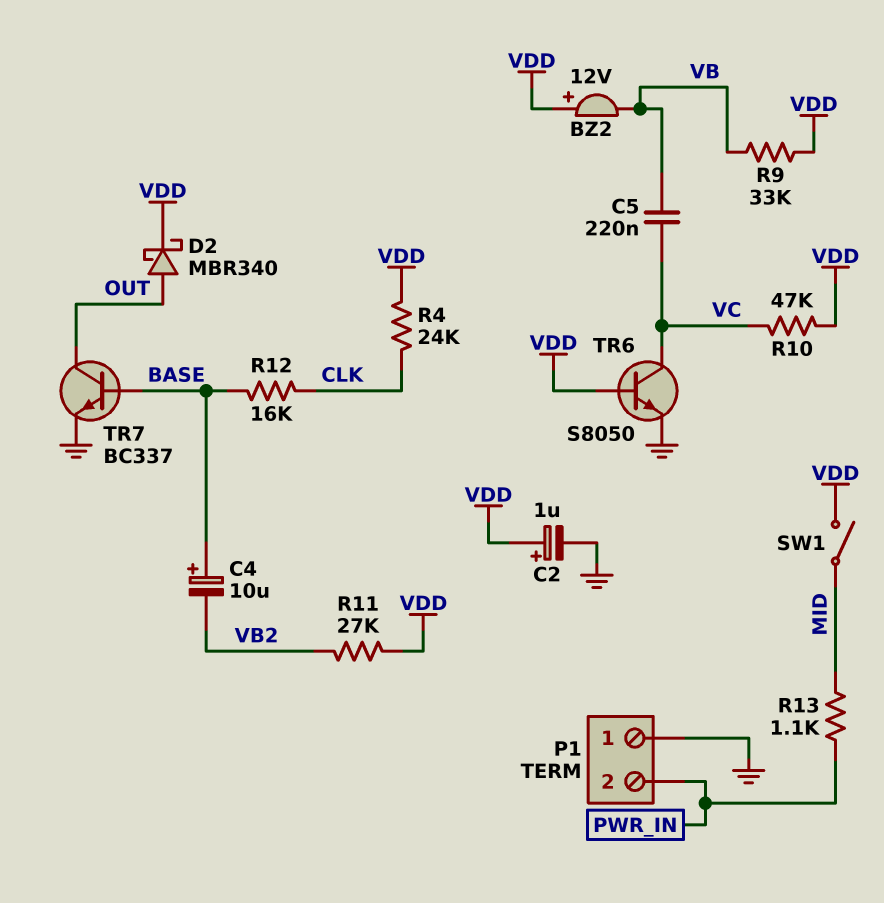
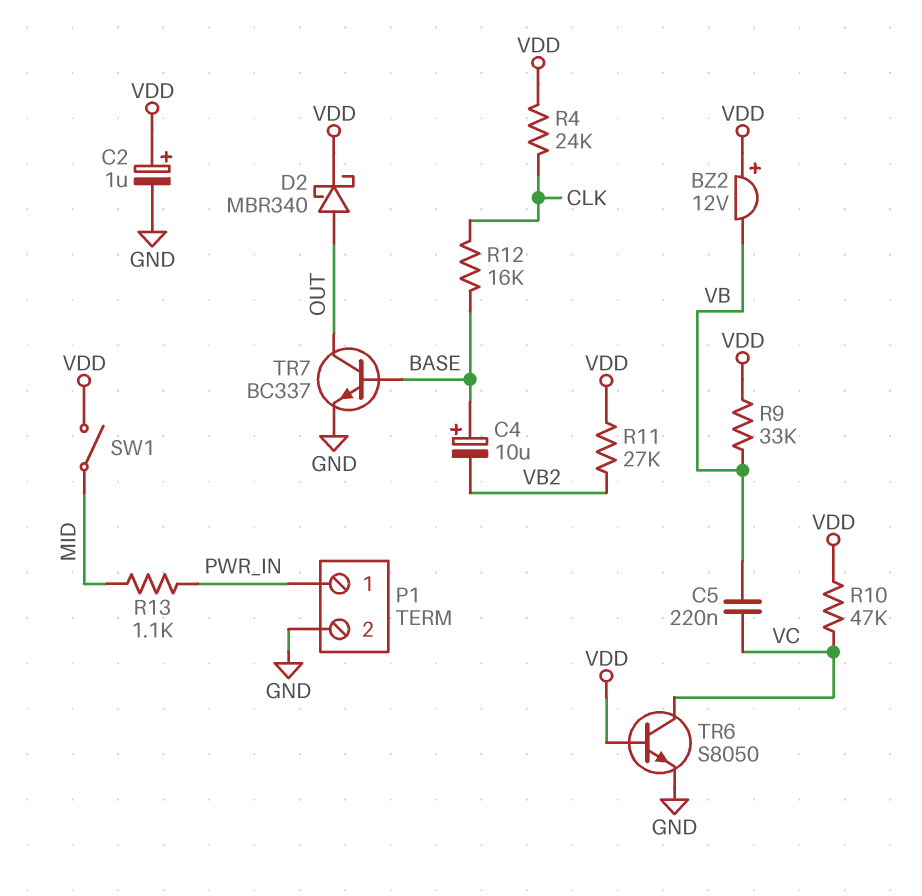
P1 pin 1: GND -> PWR_IN
P1 pin 2: PWR_IN -> GND

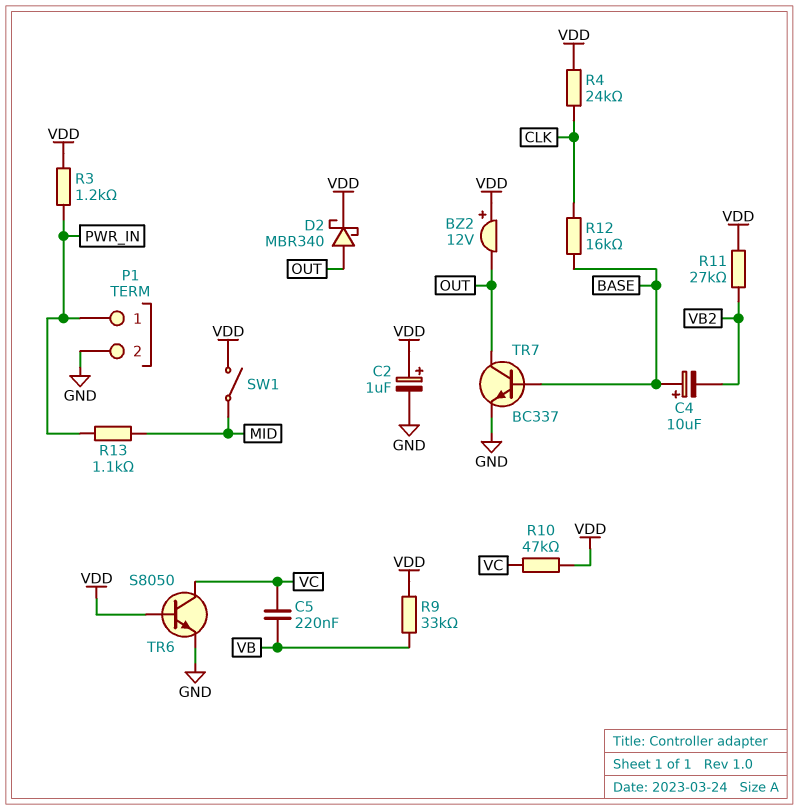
BZ2: buzzer 12V (plus VDD, minus VB) -> buzzer 12V (plus VDD, minus OUT)
R3: none -> 1.2k (PWR_IN, VDD)

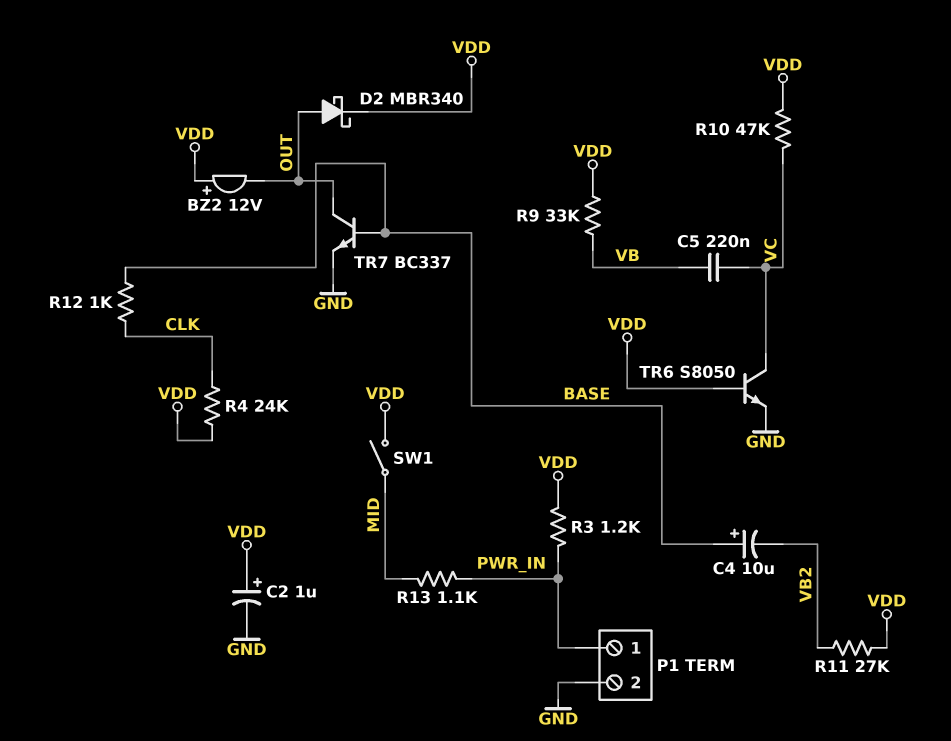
R12: 16k (BASE, CLK) -> 1k (BASE, CLK)

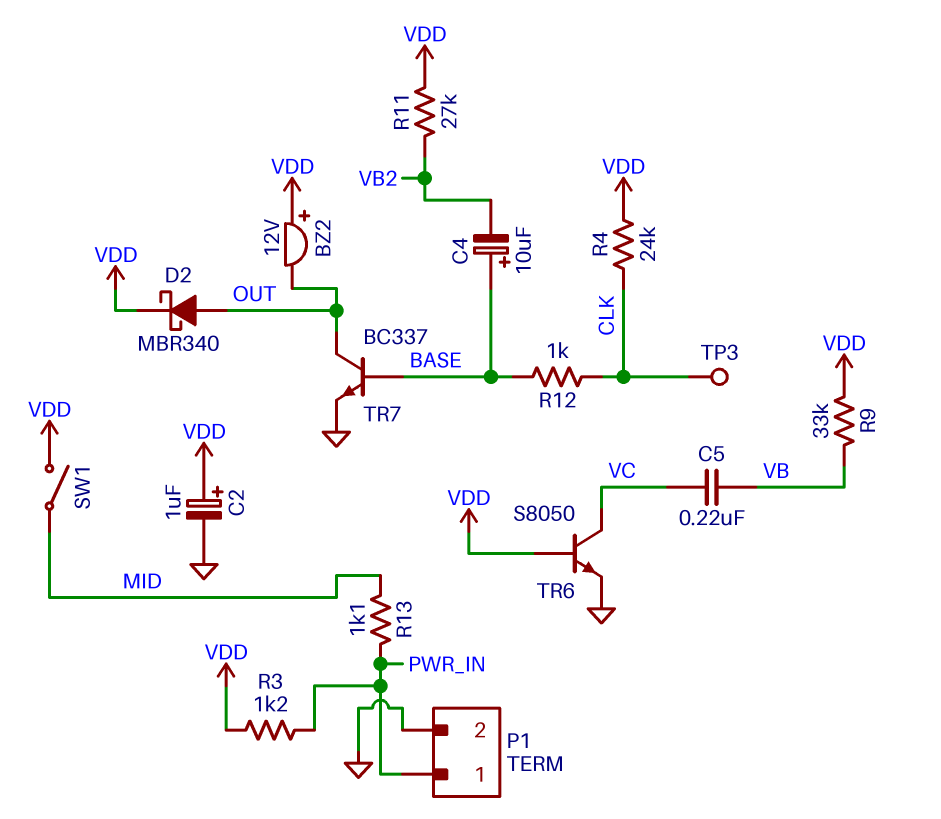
R10: 47k (VC, VDD) -> none
TP3: none -> test point (CLK)

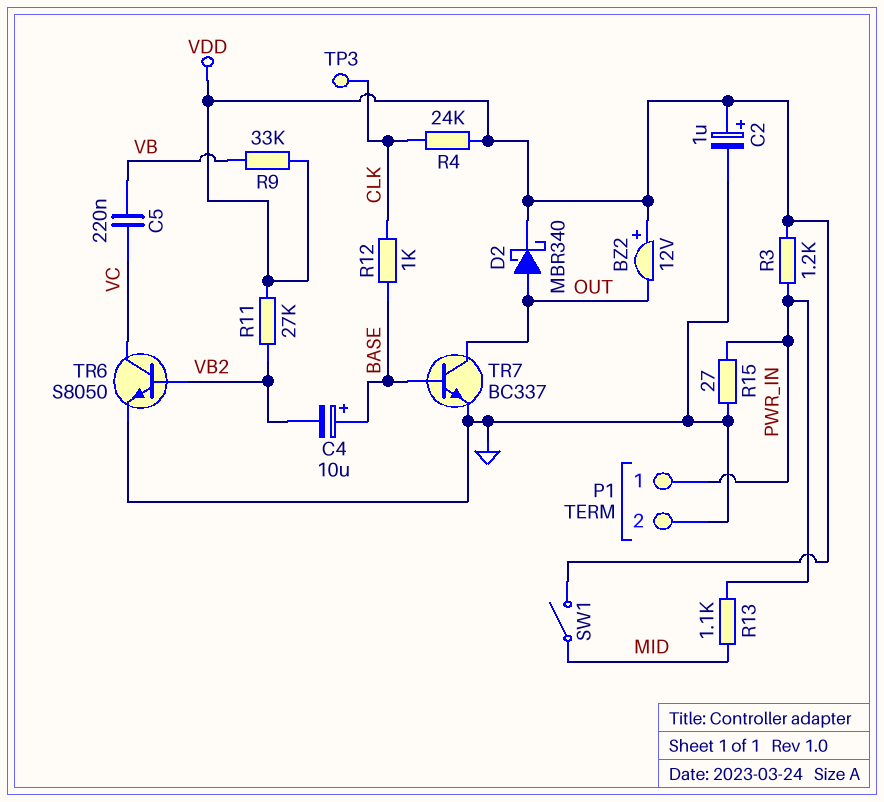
R15: none -> 27 (GND, PWR_IN)
TR6: NPN S8050 (B VDD, C VC, E GND) -> NPN S8050 (B VB2, C VC, E GND)

